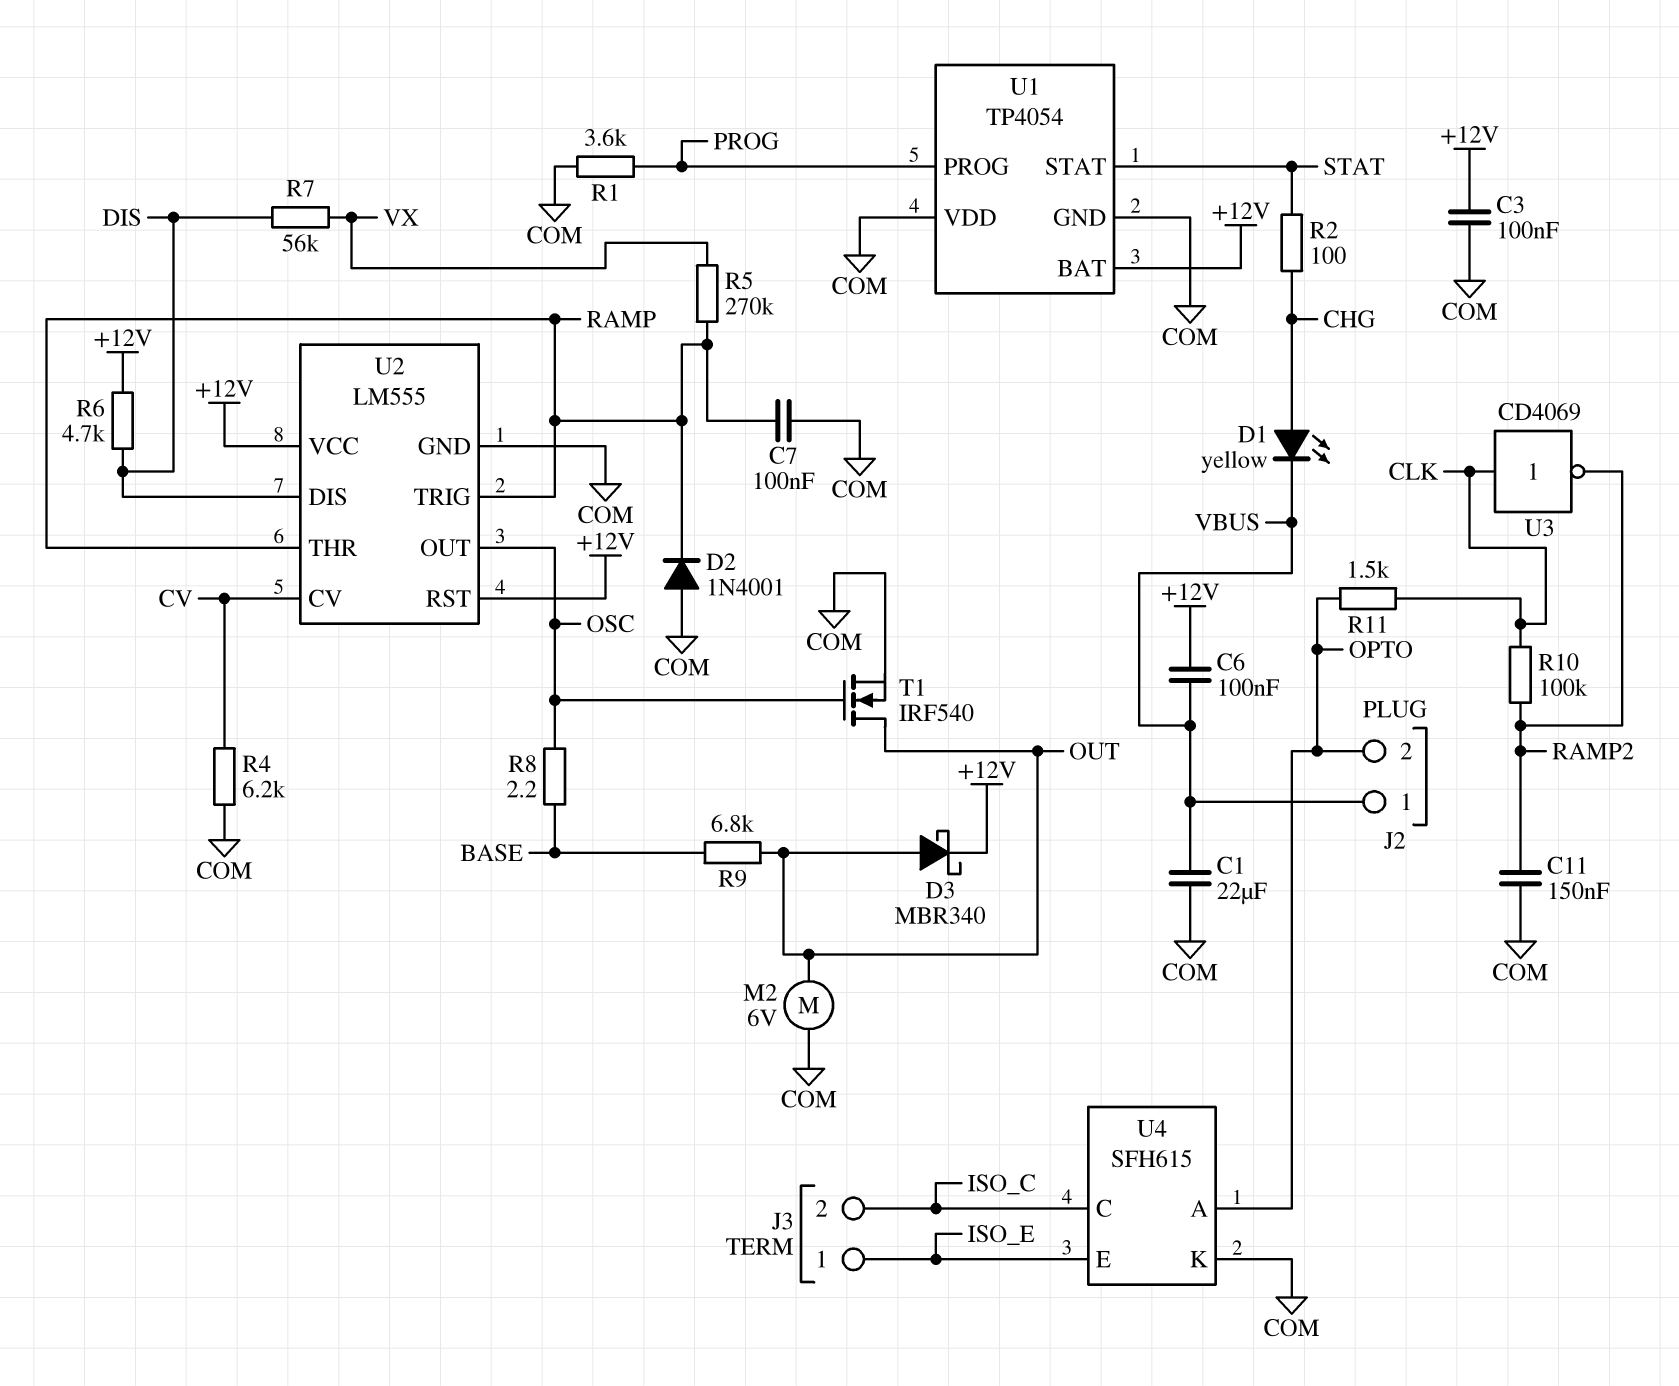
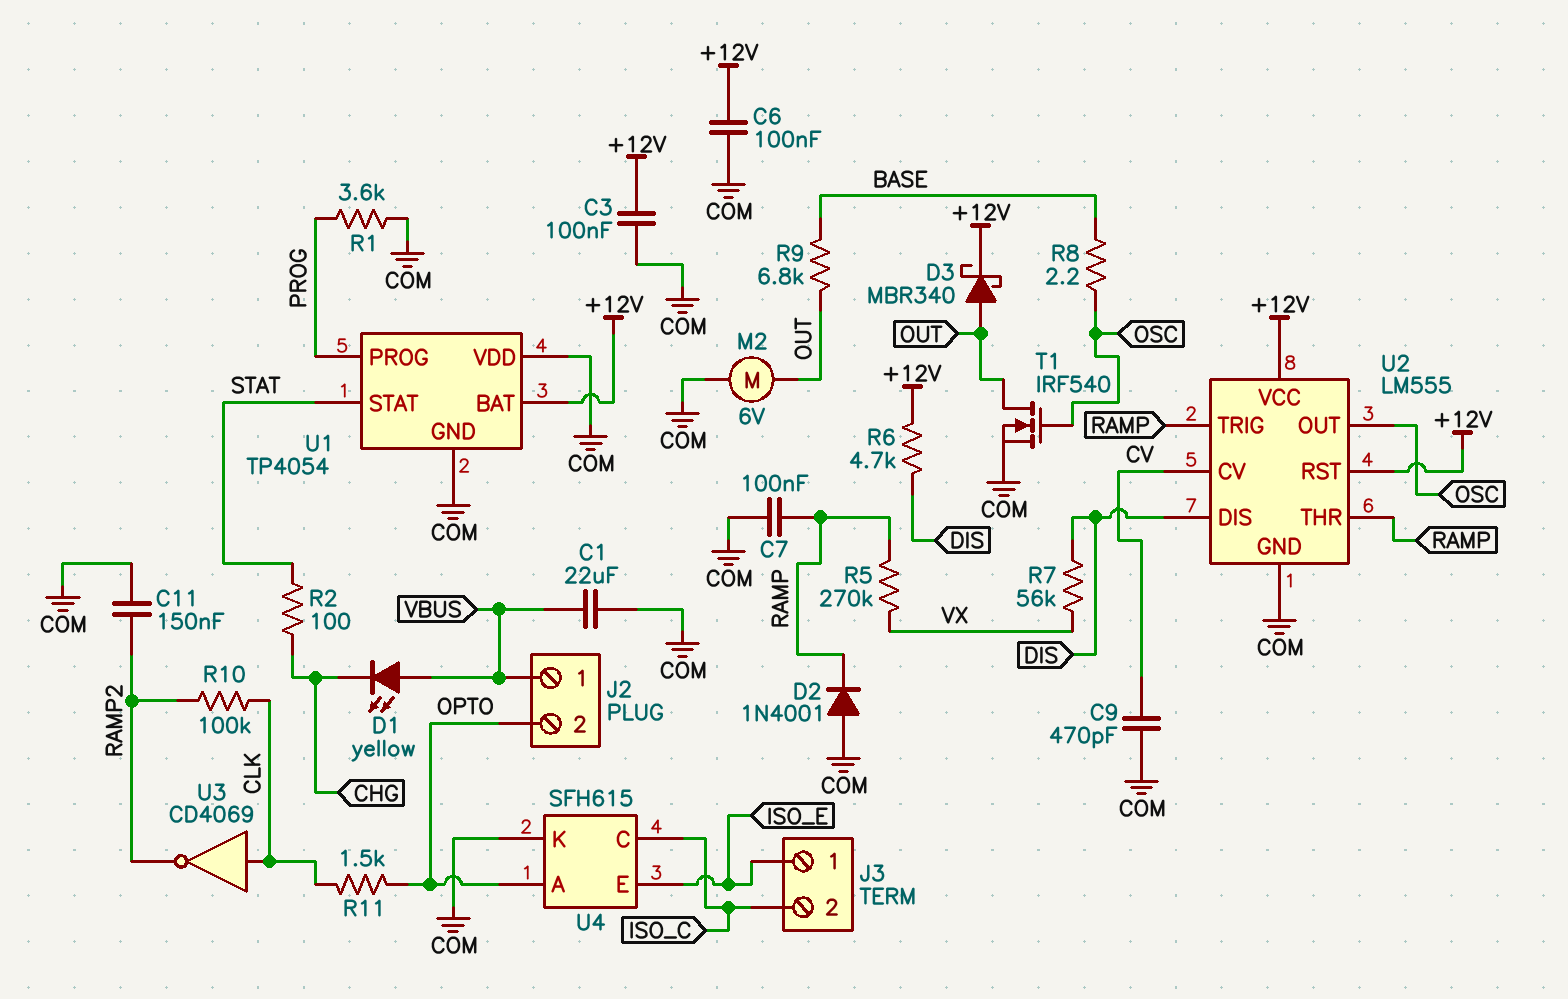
C6: 100nF (+12V, VBUS) -> 100nF (+12V, COM)
C9: none -> 470pF (COM, CV)
D1: LED yellow (A CHG, K VBUS) -> LED yellow (A VBUS, K CHG)
R4: 6.2k (COM, CV) -> none

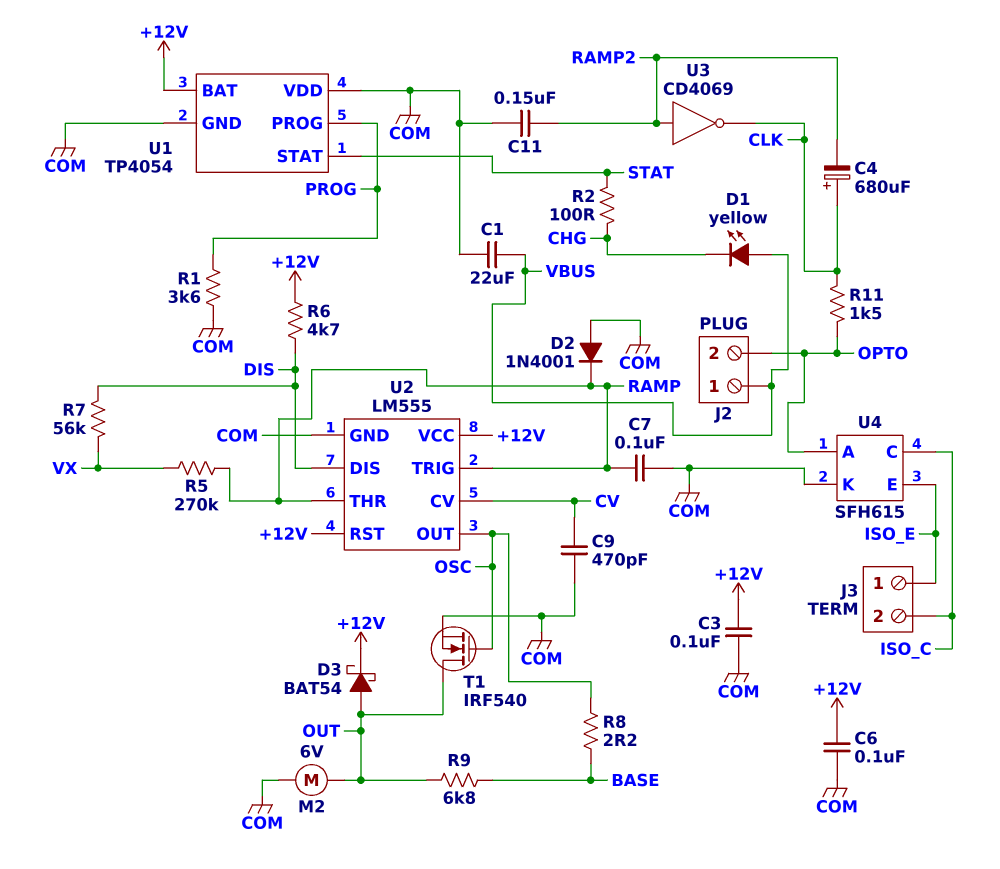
C4: none -> 680uF (plus CLK, minus RAMP2)
D3: schottky MBR340 (A OUT, K +12V) -> schottky BAT54 (A OUT, K +12V)
R10: 100k (CLK, RAMP2) -> none
U3: NOT CD4069 (in CLK, out RAMP2) -> NOT CD4069 (in RAMP2, out CLK)

